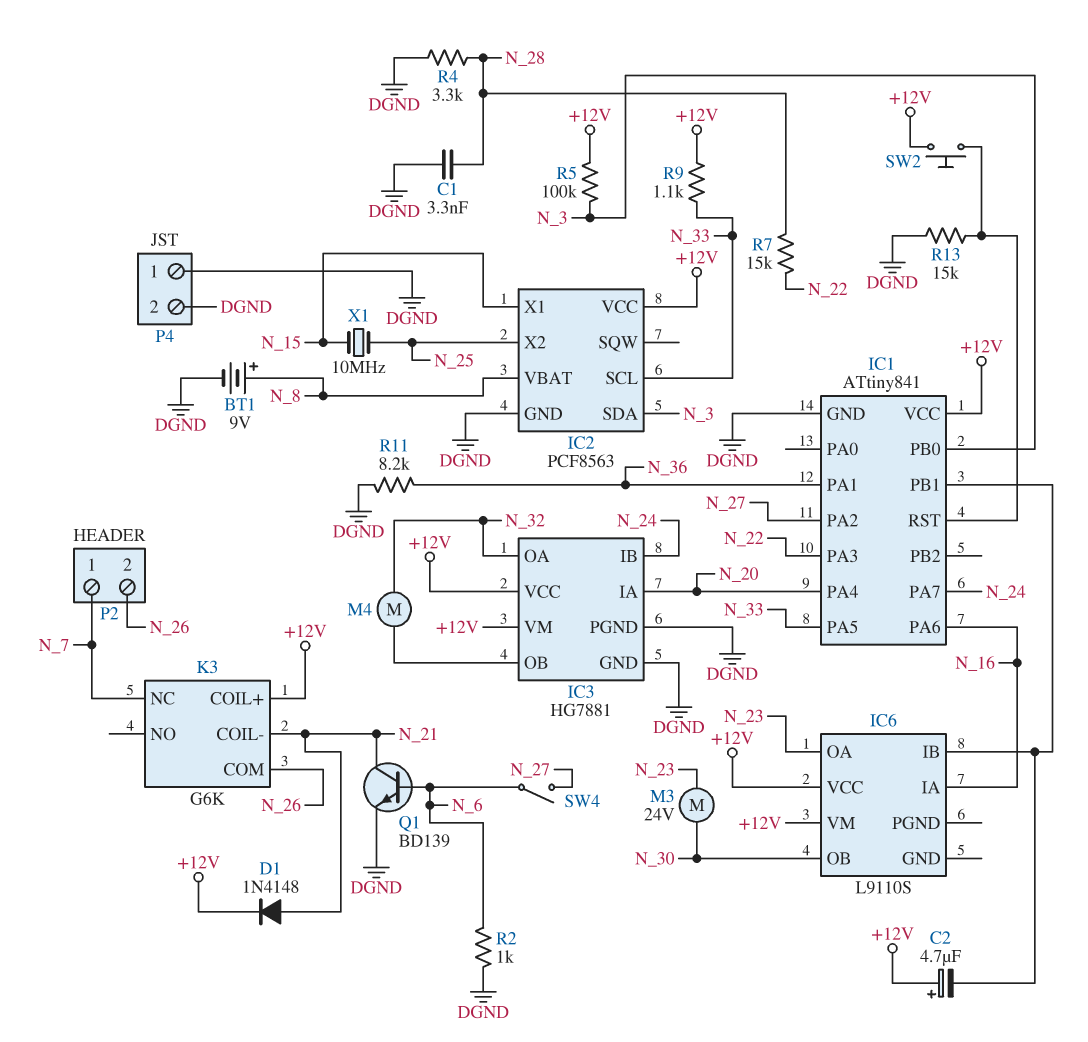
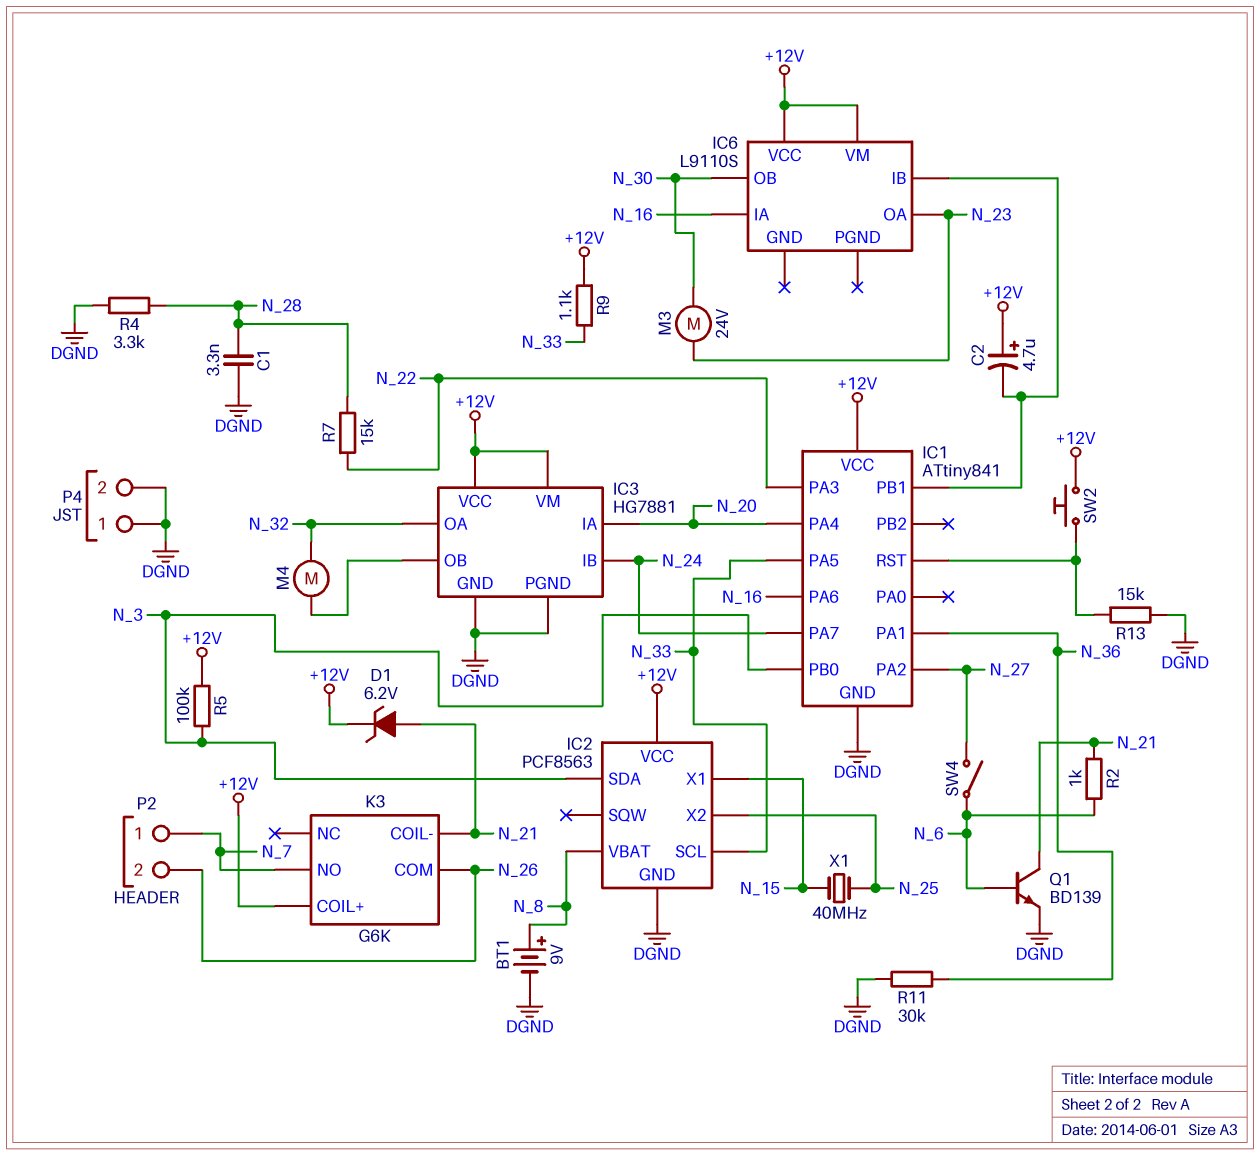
D1: diode 1N4148 (A N_21, K +12V) -> zener 6.2V (A N_21, K +12V)
K3 pin NC: N_7 -> none
K3 pin NO: none -> N_7
R2: 1k (DGND, N_6) -> 1k (N_6, N_21)
R11: 8.2k (DGND, N_36) -> 30k (DGND, N_36)
X1: 10MHz (N_15, N_25) -> 40MHz (N_15, N_25)

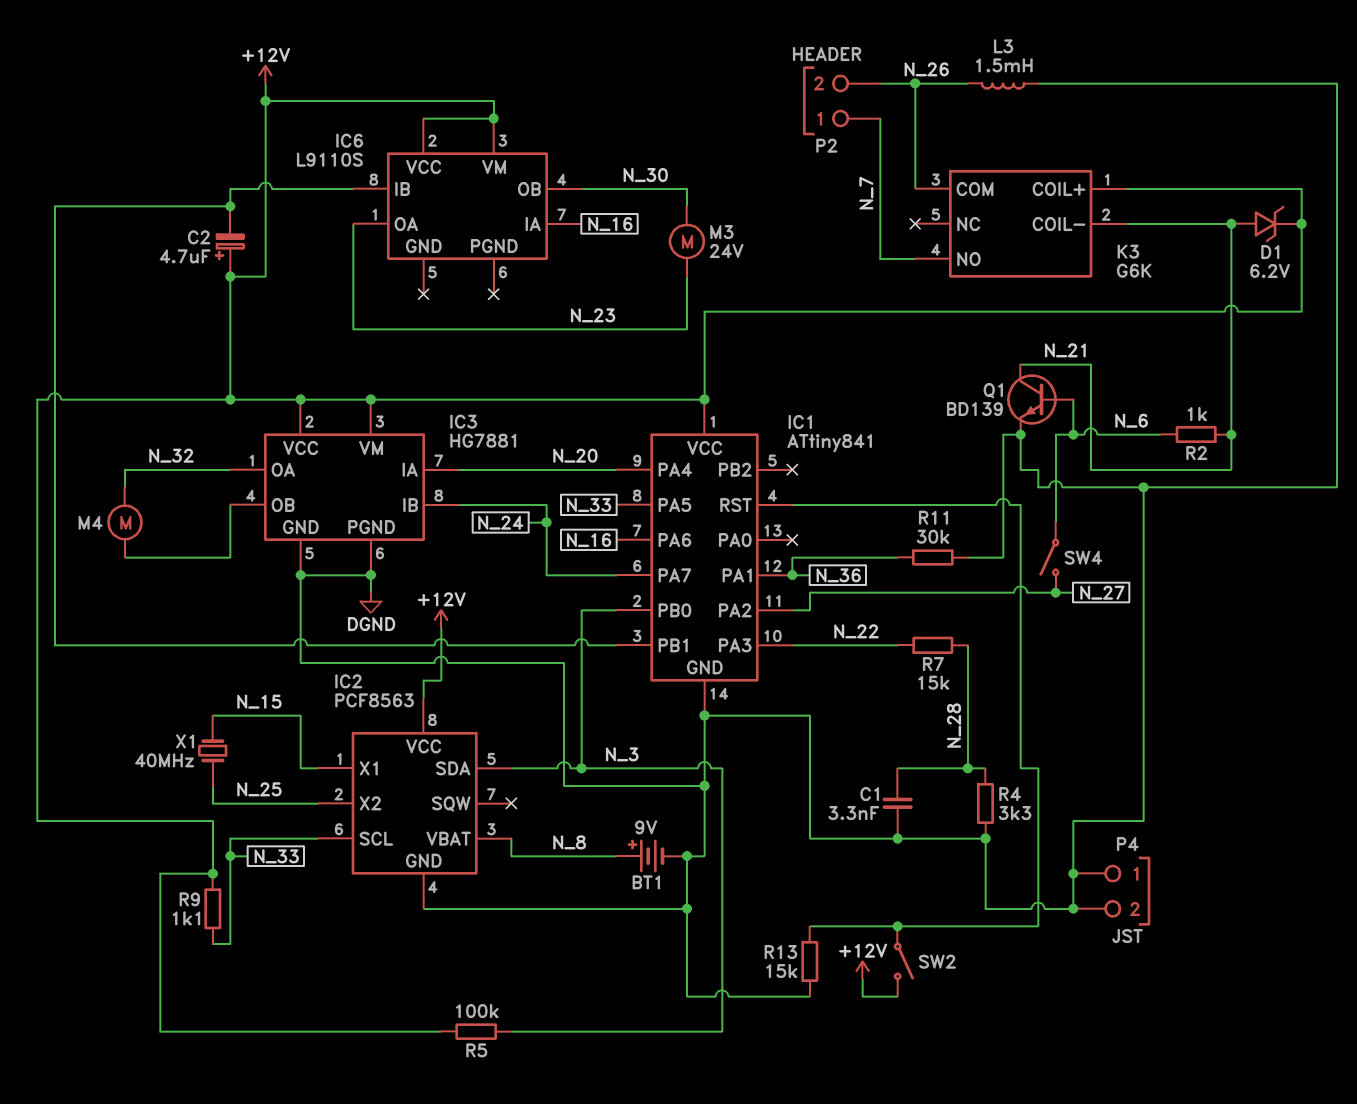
L3: none -> 1.5mH (DGND, N_26)
SW2: button (+12V, IC1/RST) -> switch (+12V, IC1/RST)

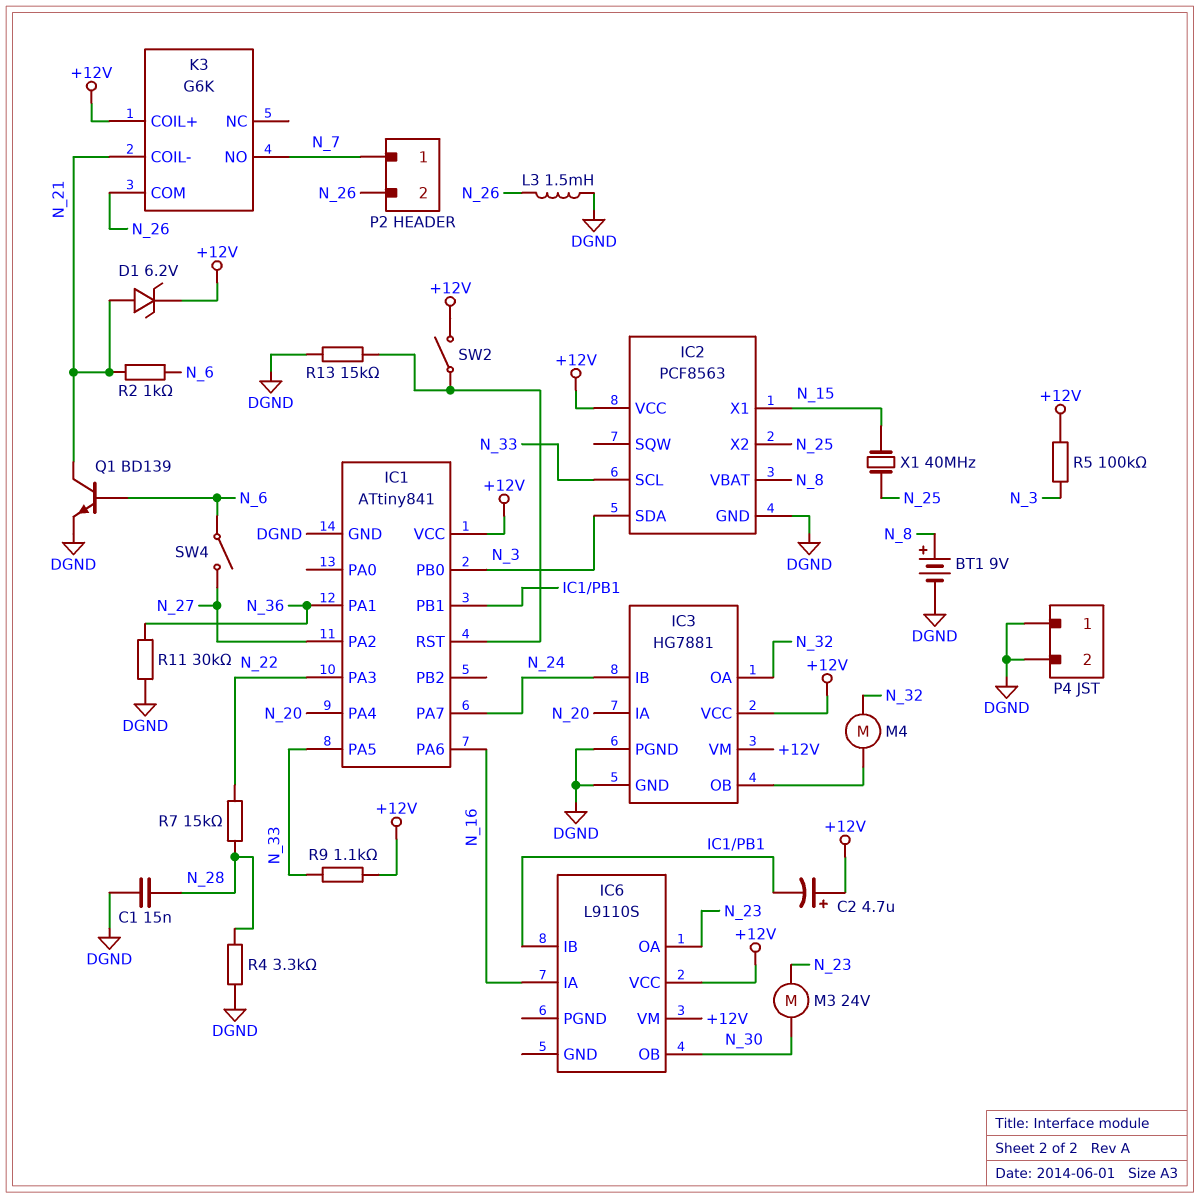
C1: 3.3nF (DGND, N_28) -> 15nF (DGND, N_28)

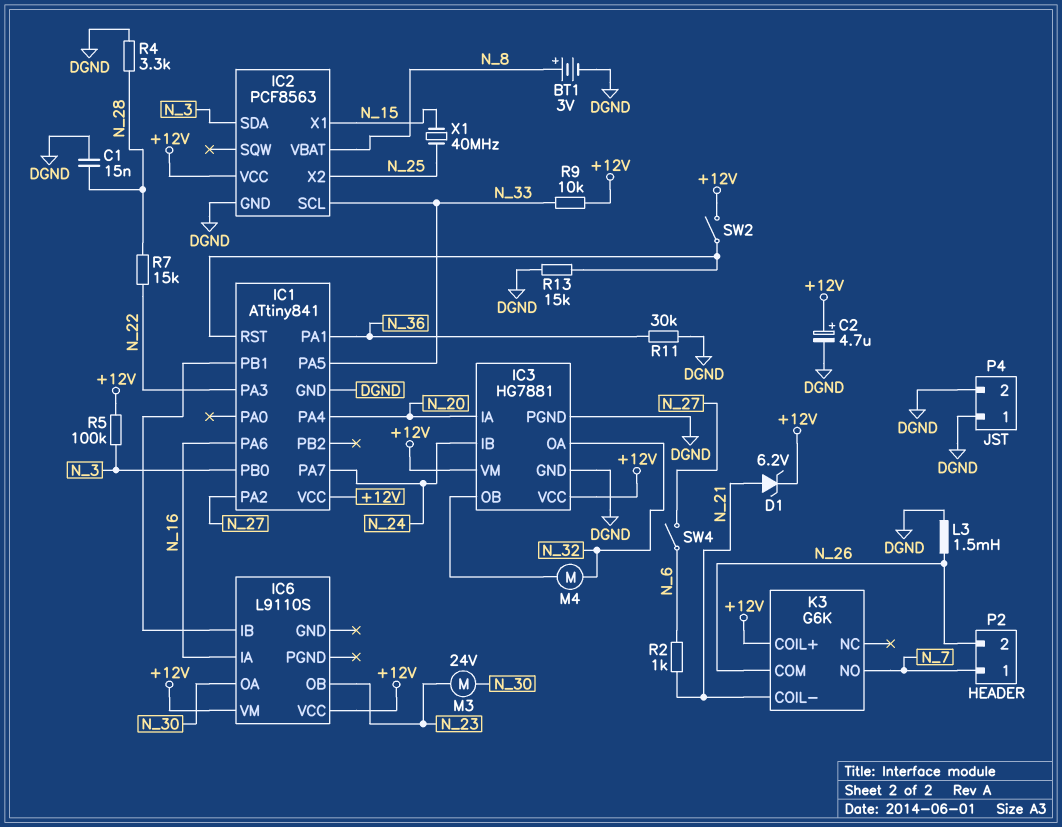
BT1: 9V (plus N_8, minus DGND) -> 3V (plus N_8, minus DGND)
C2: 4.7uF (plus +12V, minus IC1/PB1) -> 4.7uF (plus +12V, minus DGND)
IC6 pin OA: N_23 -> N_30
IC6 pin OB: N_30 -> N_23
Q1: NPN BD139 (B N_6, C N_21, E DGND) -> none
R9: 1.1k (+12V, N_33) -> 10k (+12V, N_33)

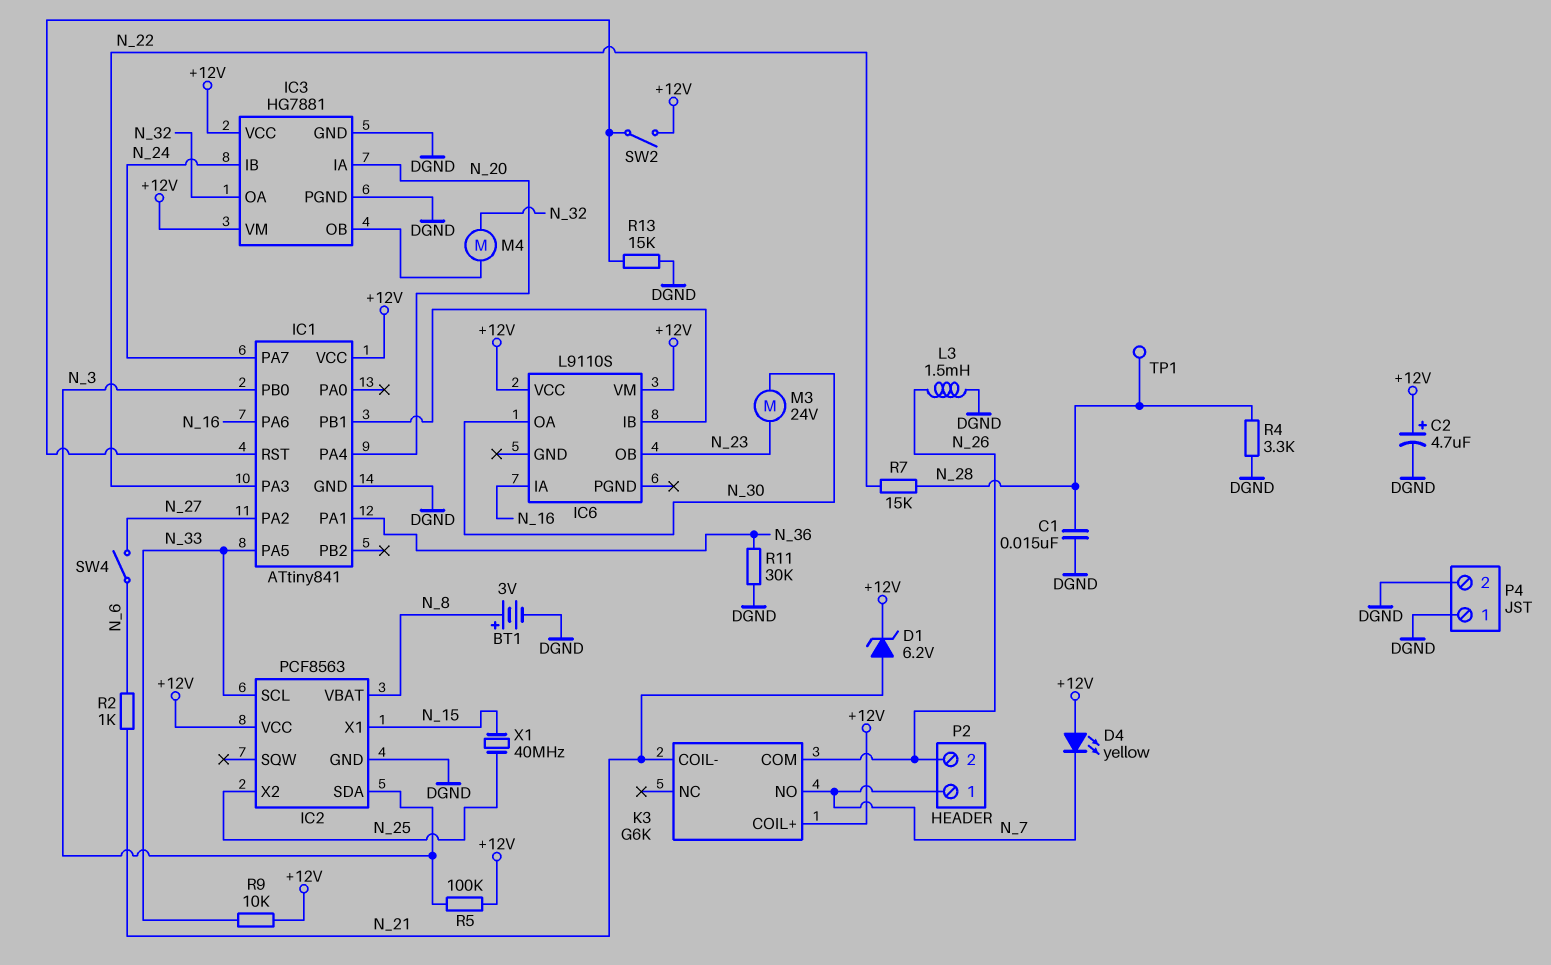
D4: none -> LED yellow (A +12V, K N_7)
TP1: none -> test point (N_28)

